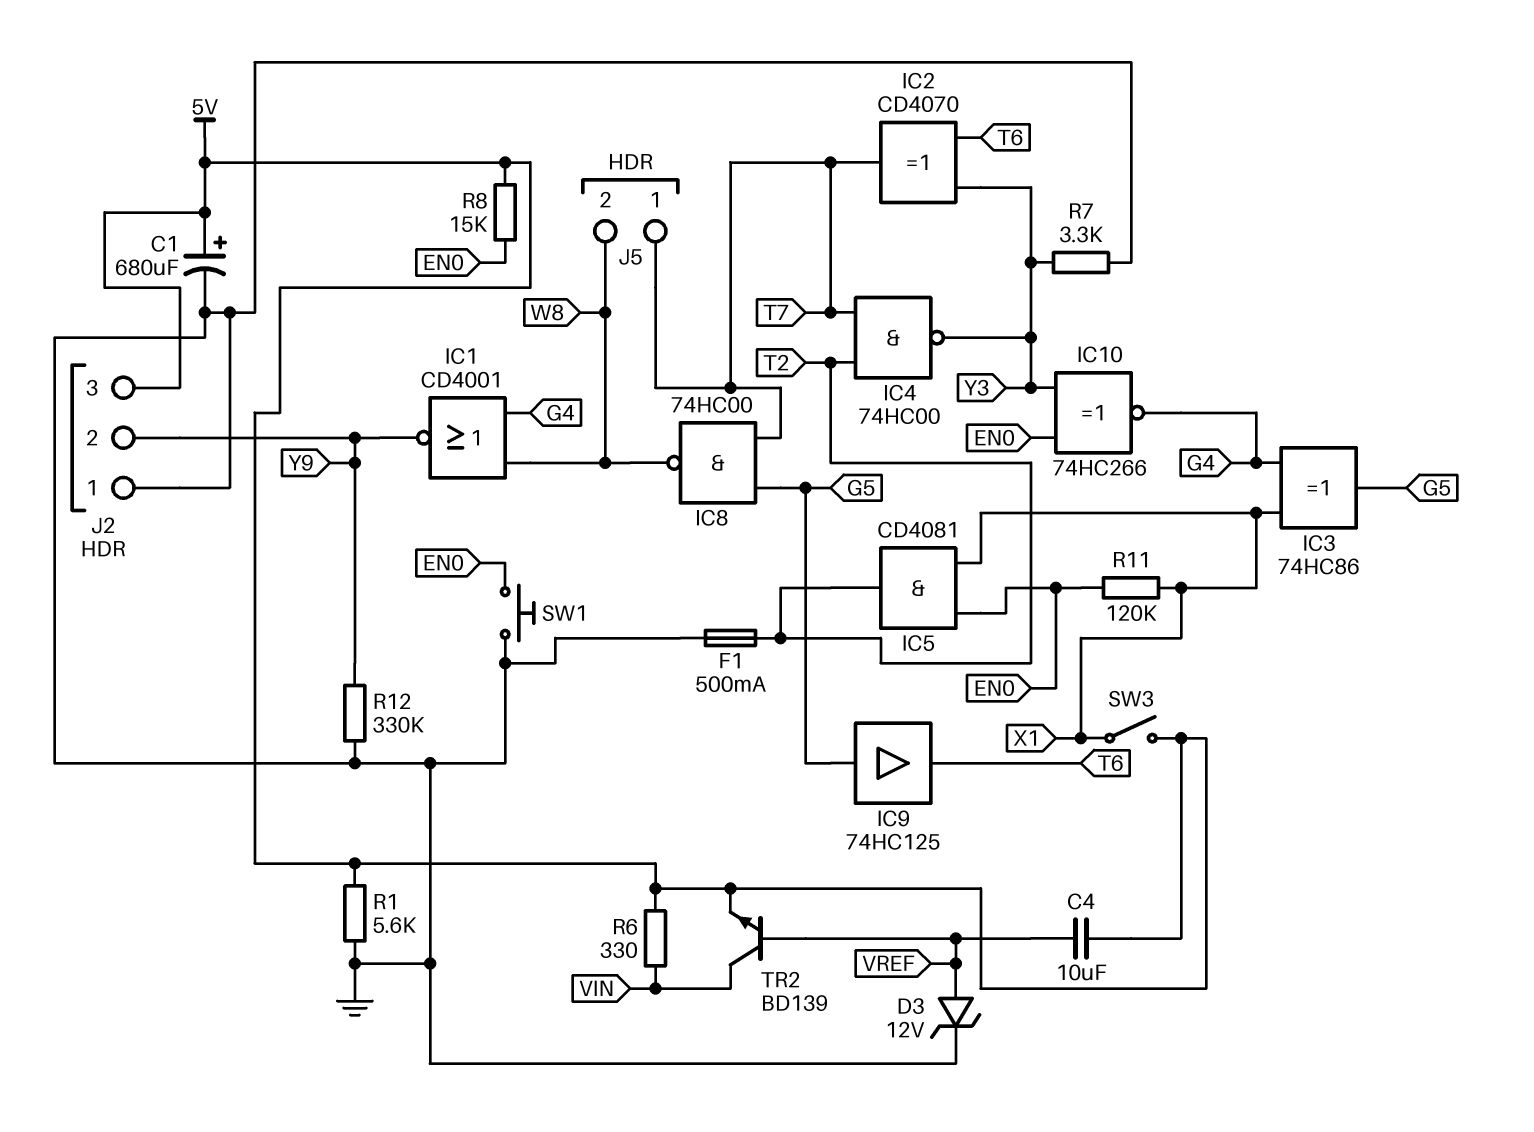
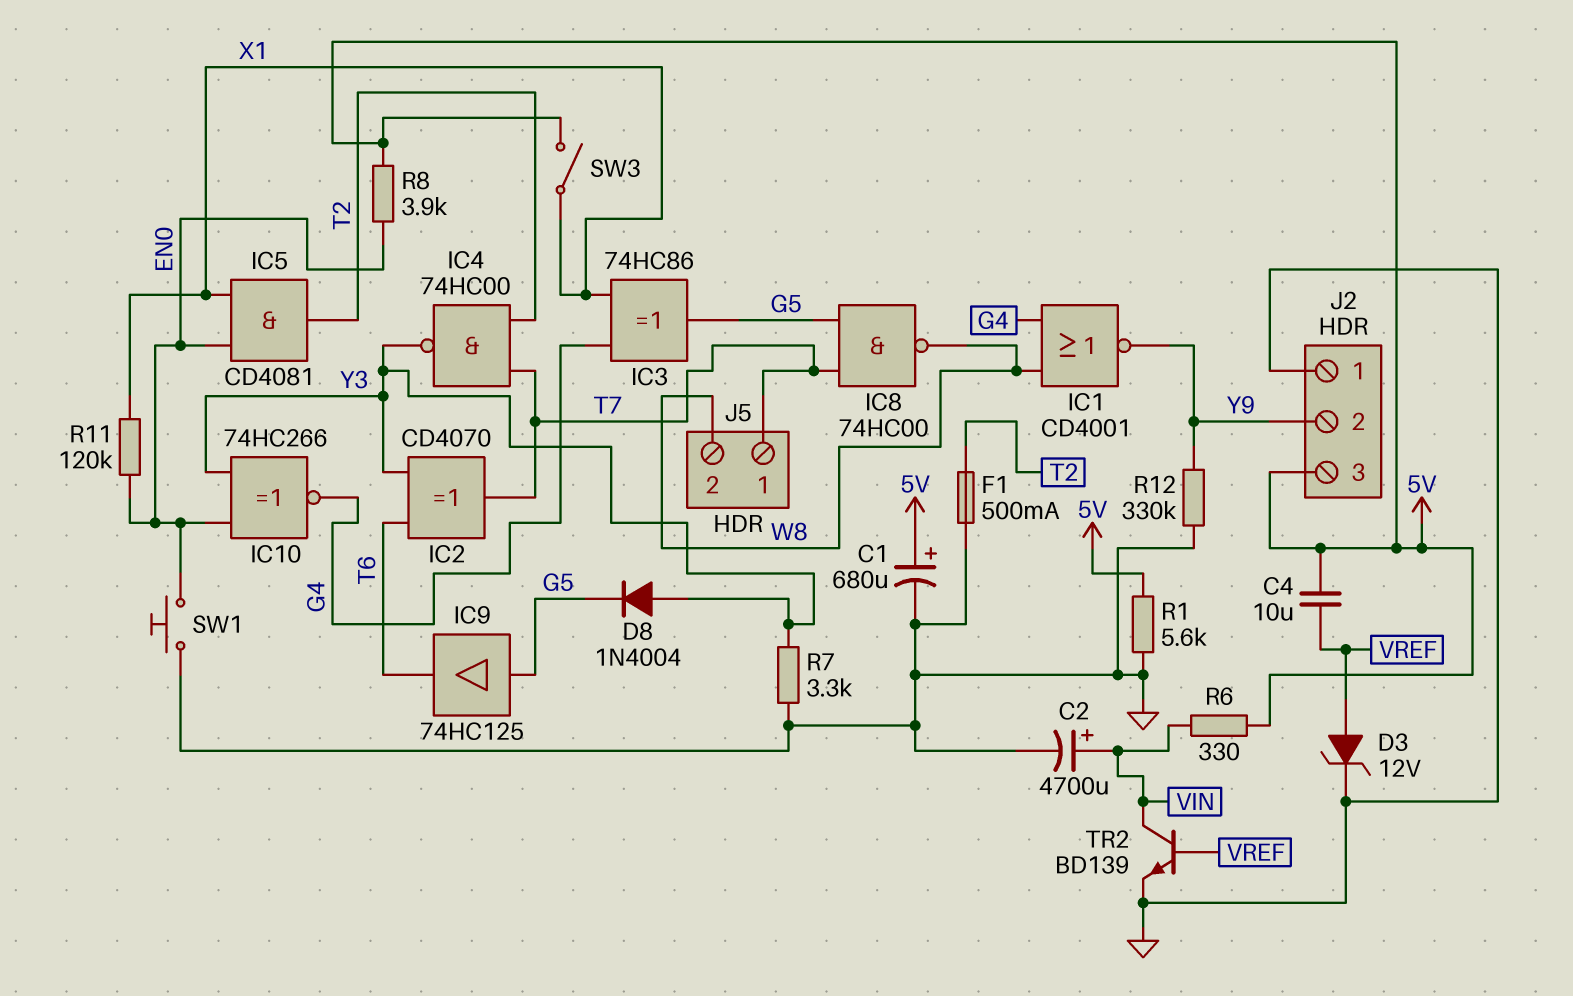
C2: none -> 4700uF (plus VIN, minus GND)
D8: none -> diode 1N4004 (A Y3, K G5)
R8: 15k (5V, EN0) -> 3.9k (5V, EN0)
TR2: NPN BD139 (B VREF, C VIN, E 5V) -> NPN BD139 (B VREF, C VIN, E GND)

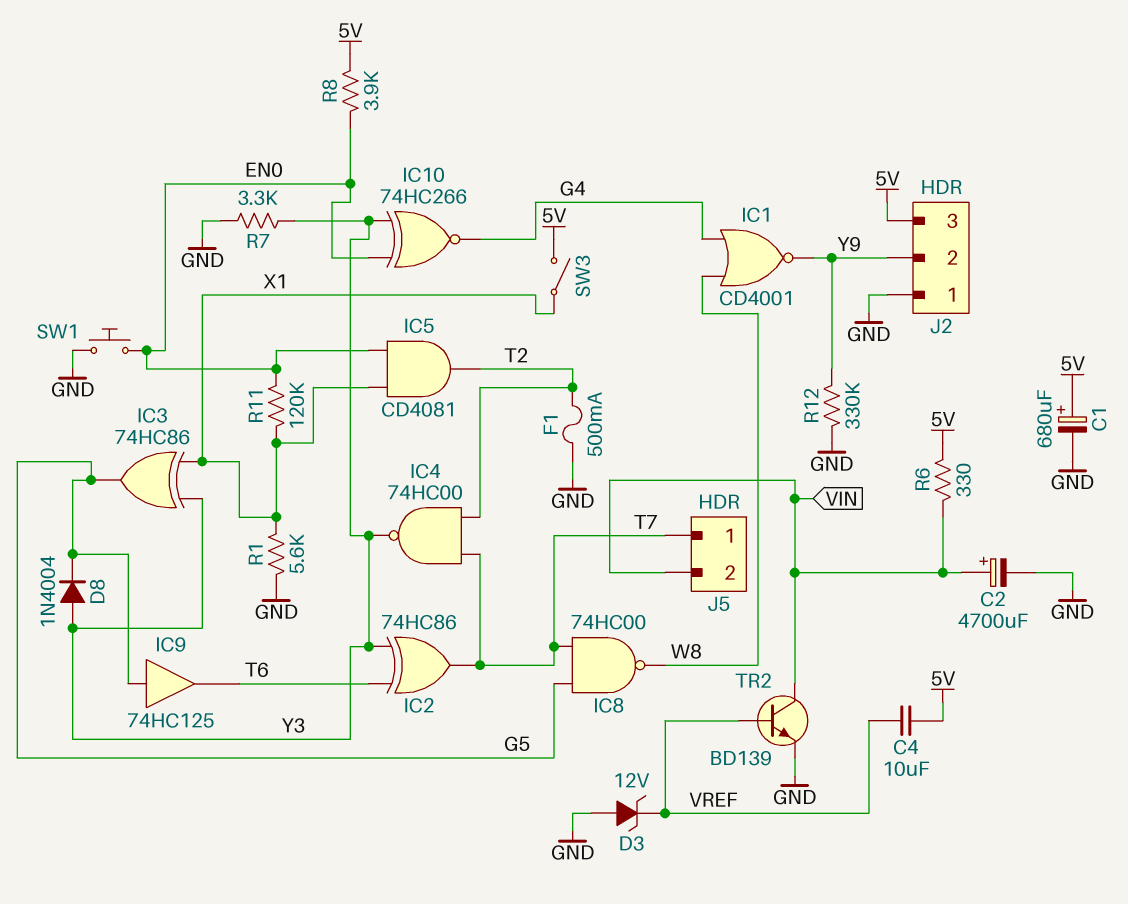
D3: zener 12V (A VREF, K GND) -> zener 12V (A GND, K VREF)
IC2: XOR CD4070 (in T6, in Y3, out T7) -> XOR 74HC86 (in T6, in Y3, out T7)
IC3: XOR 74HC86 (in G4, in X1, out G5) -> XOR 74HC86 (in X1, in Y3, out G5)
J5 pin 2: W8 -> VIN
R1: 5.6k (5V, GND) -> 5.6k (GND, X1)

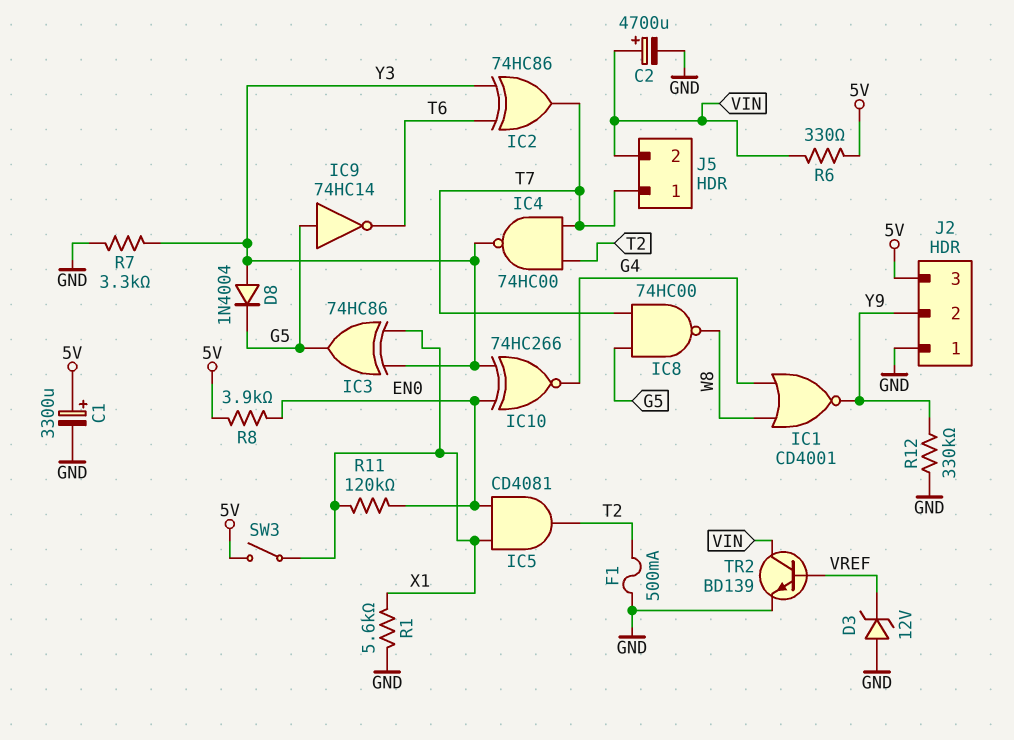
C1: 680uF (plus 5V, minus GND) -> 3300uF (plus 5V, minus GND)
C4: 10uF (5V, VREF) -> none
IC9: buffer 74HC125 (in G5, out T6) -> NOT 74HC14 (in G5, out T6)
SW1: button (EN0, GND) -> none

